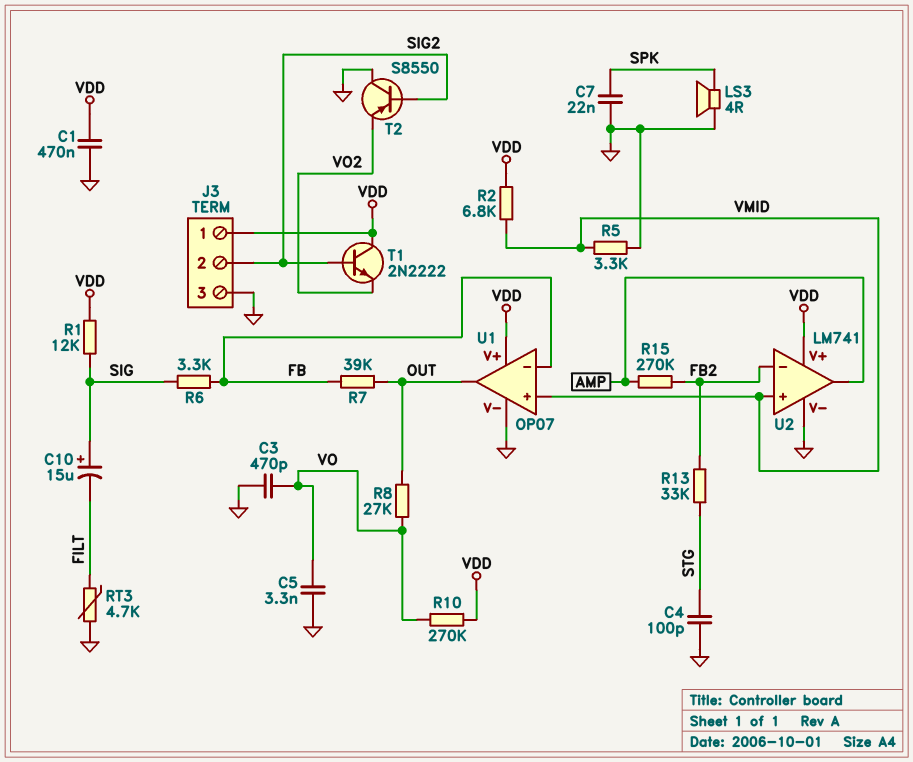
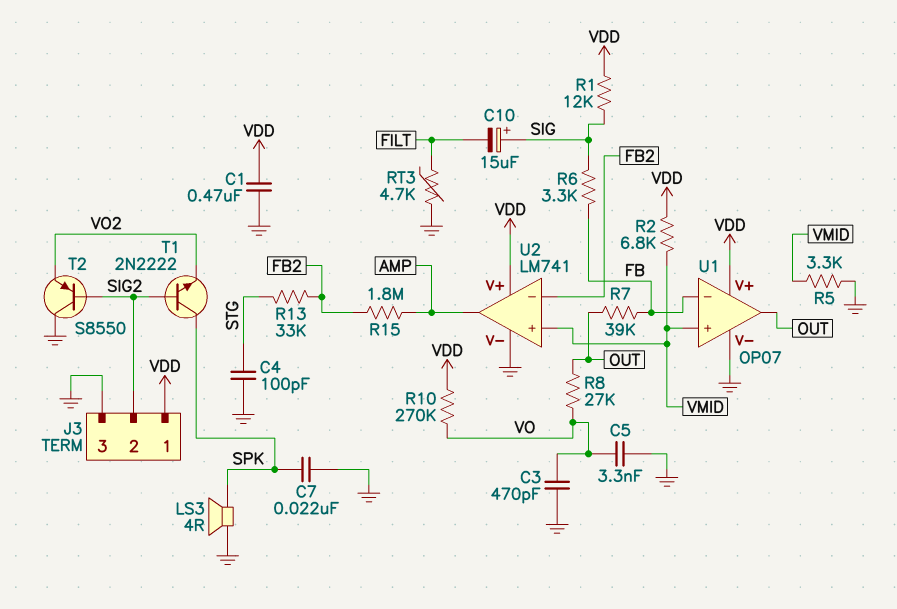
R15: 270k (AMP, FB2) -> 1.8M (AMP, FB2)
T1: NPN 2N2222 (B SIG2, C VDD, E VO2) -> NPN 2N2222 (B SIG2, C SPK, E VO2)

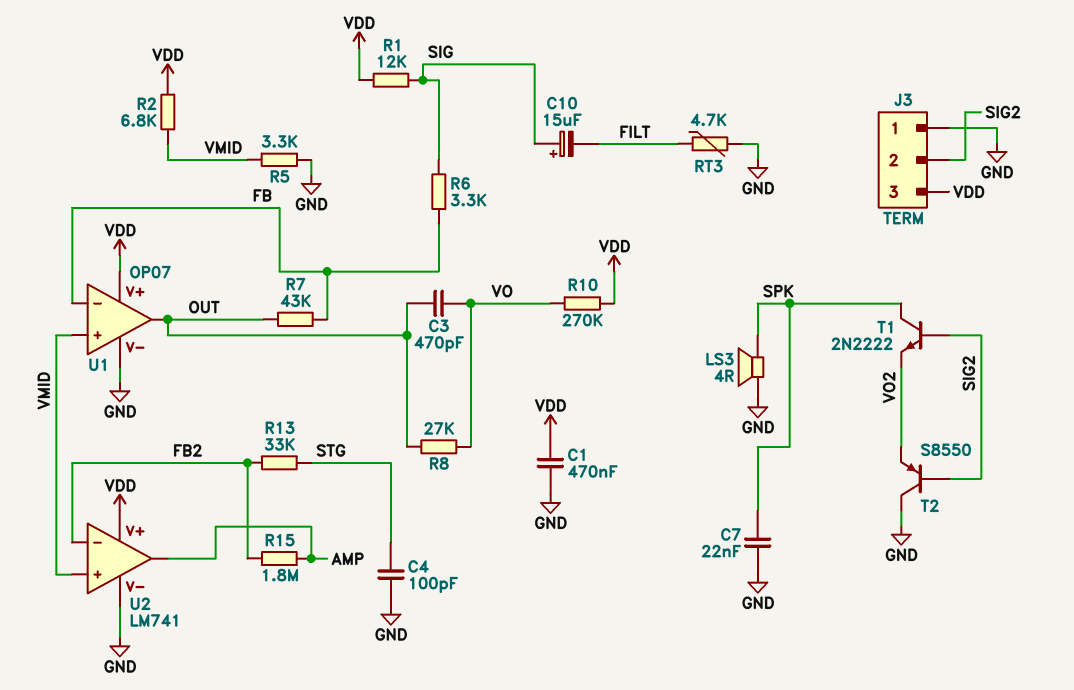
C3: 470pF (GND, VO) -> 470pF (OUT, VO)
C5: 3.3nF (GND, VO) -> none
J3 pin 1: VDD -> GND
J3 pin 3: GND -> VDD
R7: 39k (FB, OUT) -> 43k (FB, OUT)

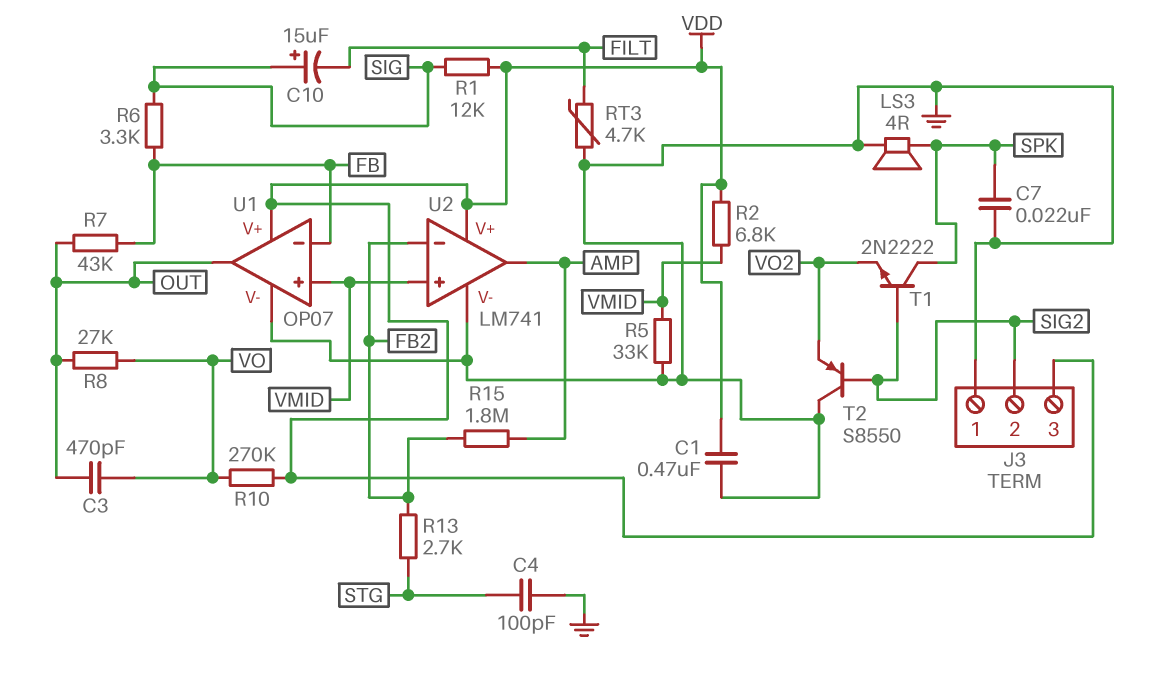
R5: 3.3k (GND, VMID) -> 33k (GND, VMID)
R13: 33k (FB2, STG) -> 2.7k (FB2, STG)

